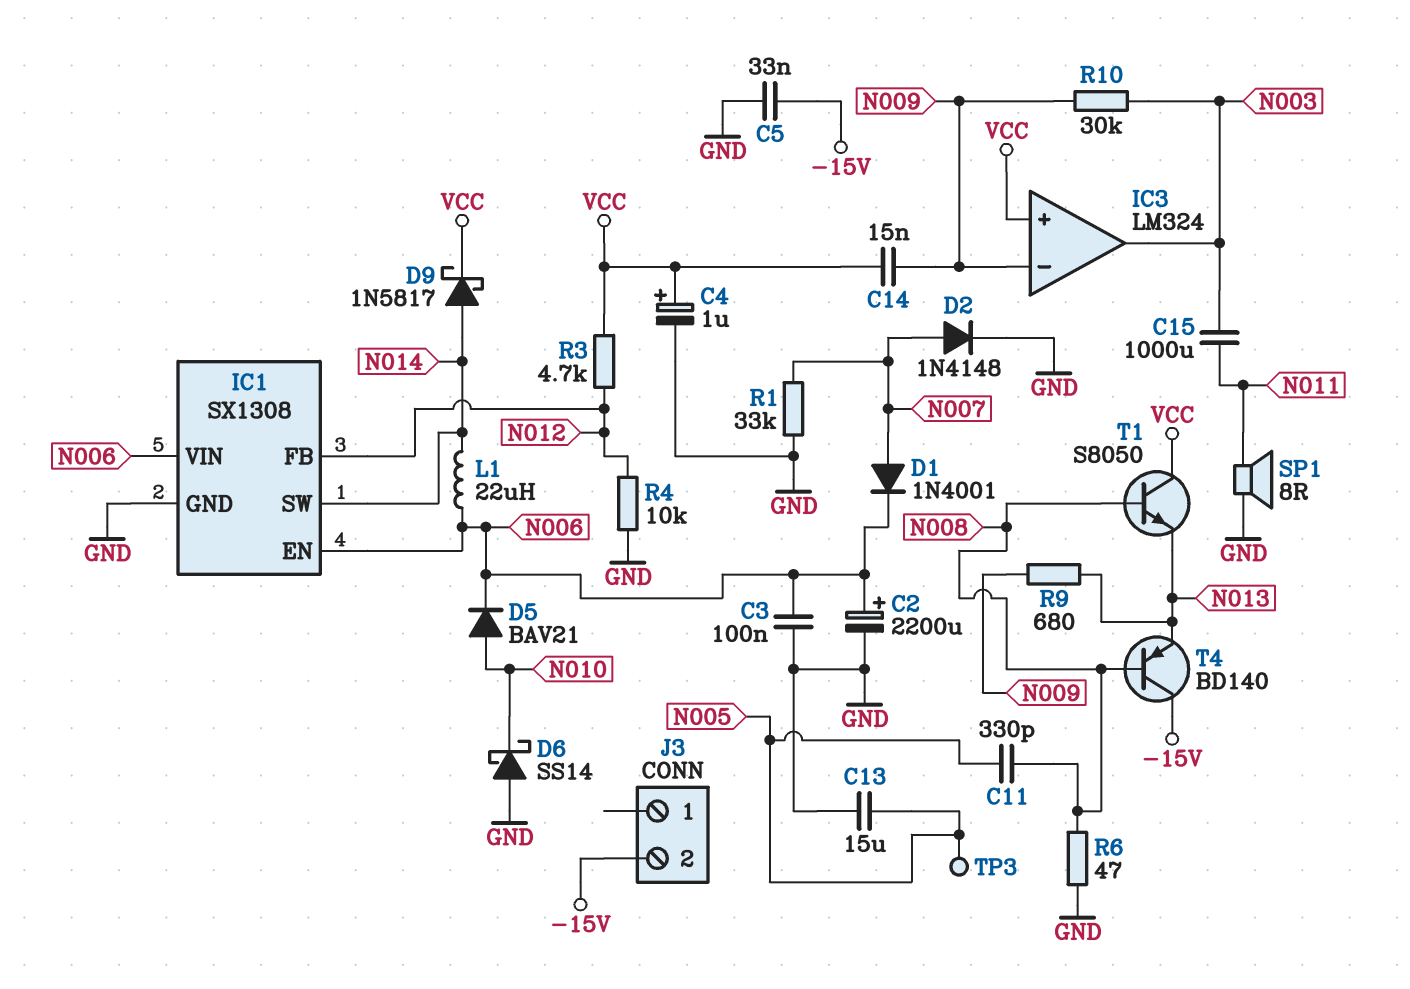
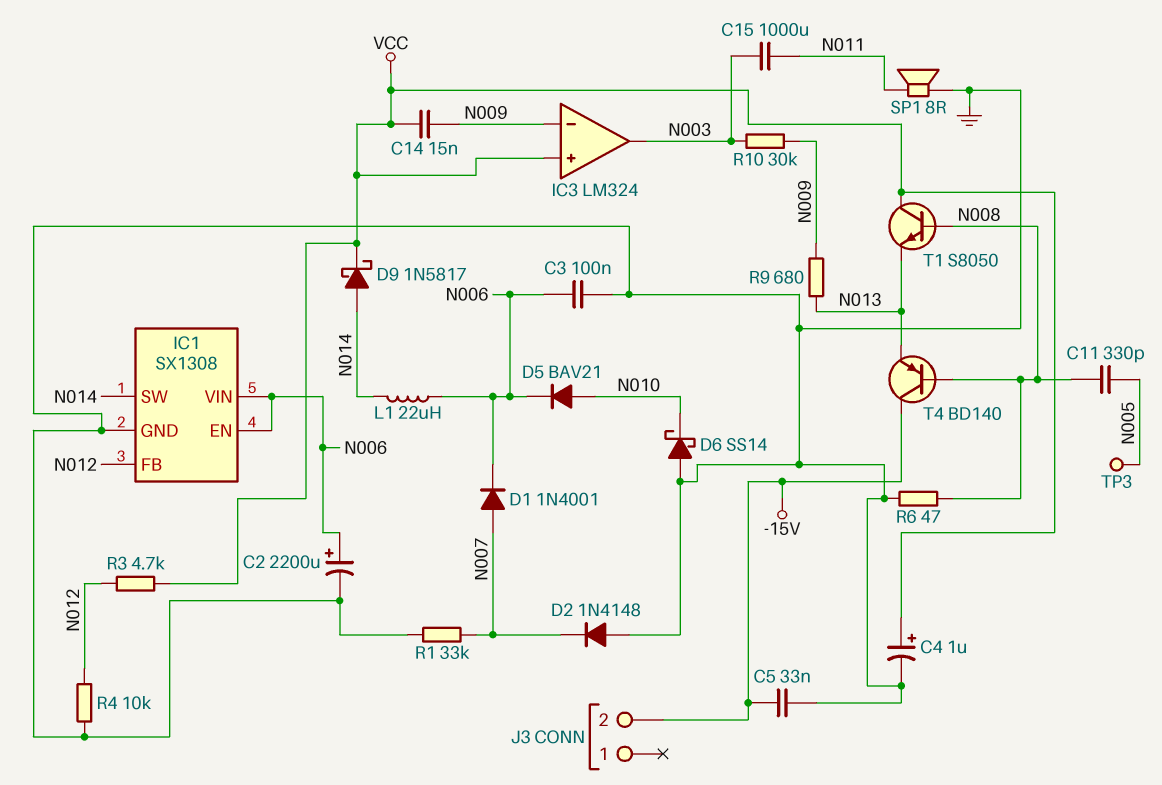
C13: 15uF (GND, N005) -> none
D2: diode 1N4148 (A N007, K GND) -> diode 1N4148 (A GND, K N007)

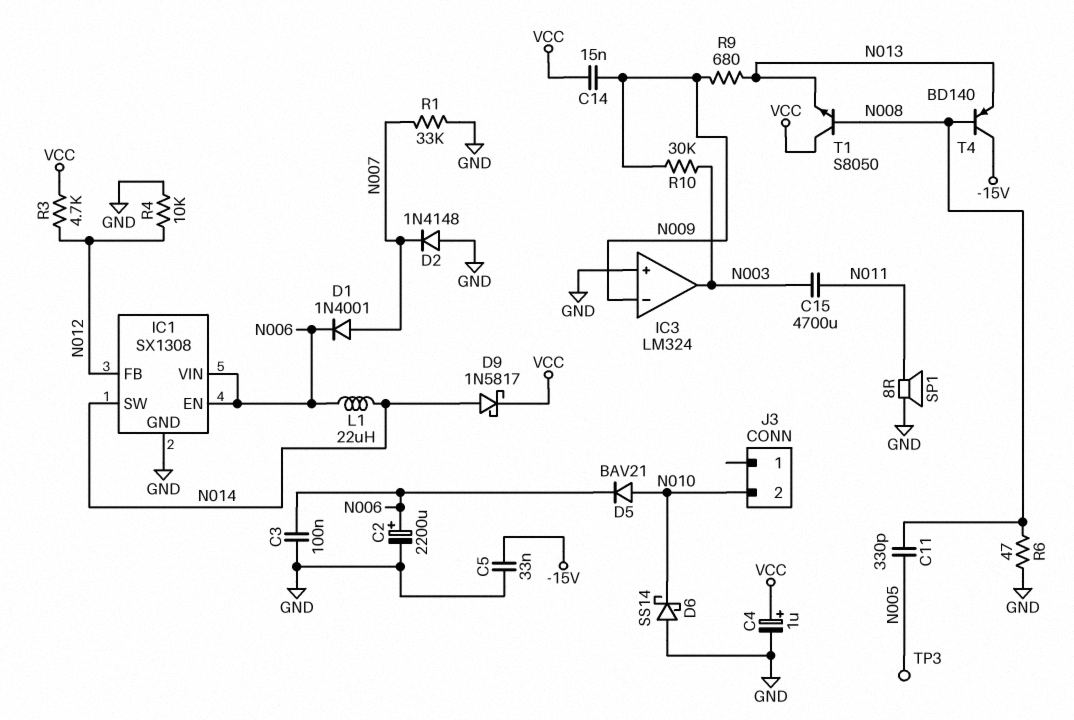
C15: 1000uF (N003, N011) -> 4700uF (N003, N011)
IC3 pin in+: VCC -> GND
J3 pin 2: -15V -> N010

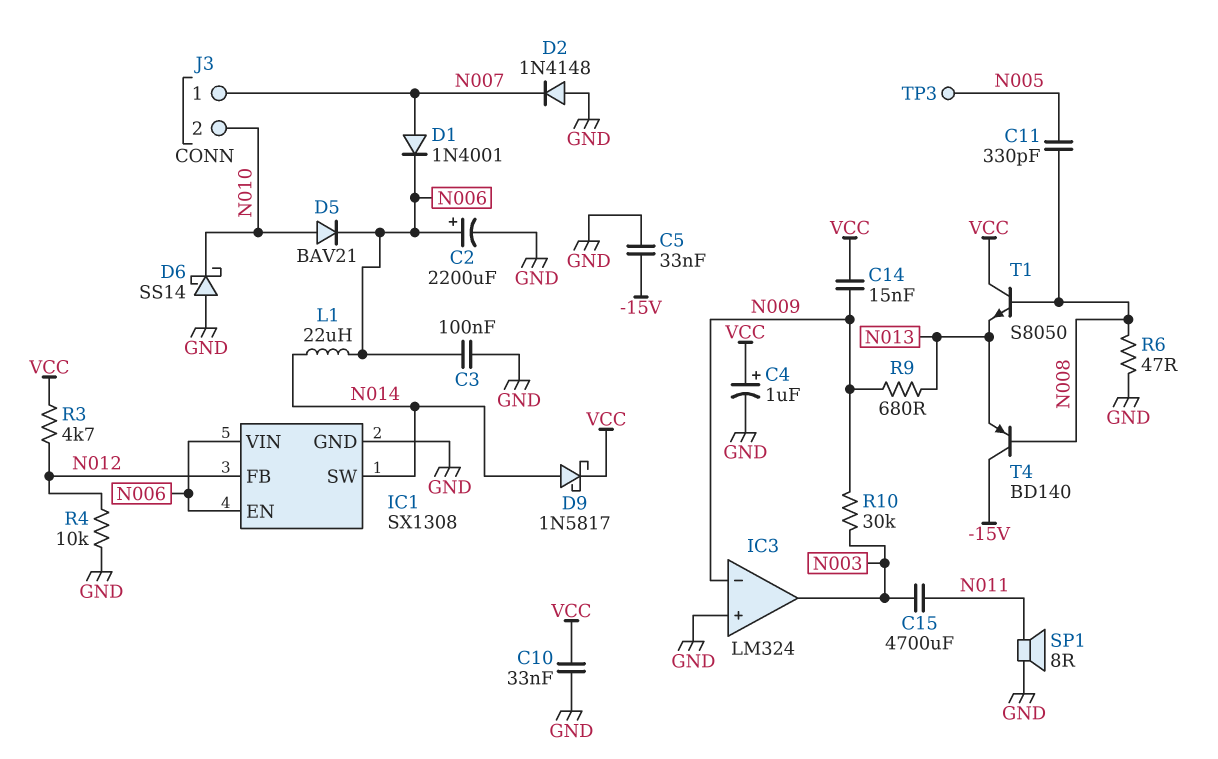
C10: none -> 33nF (GND, VCC)
J3 pin 1: none -> N007
R1: 33k (GND, N007) -> none

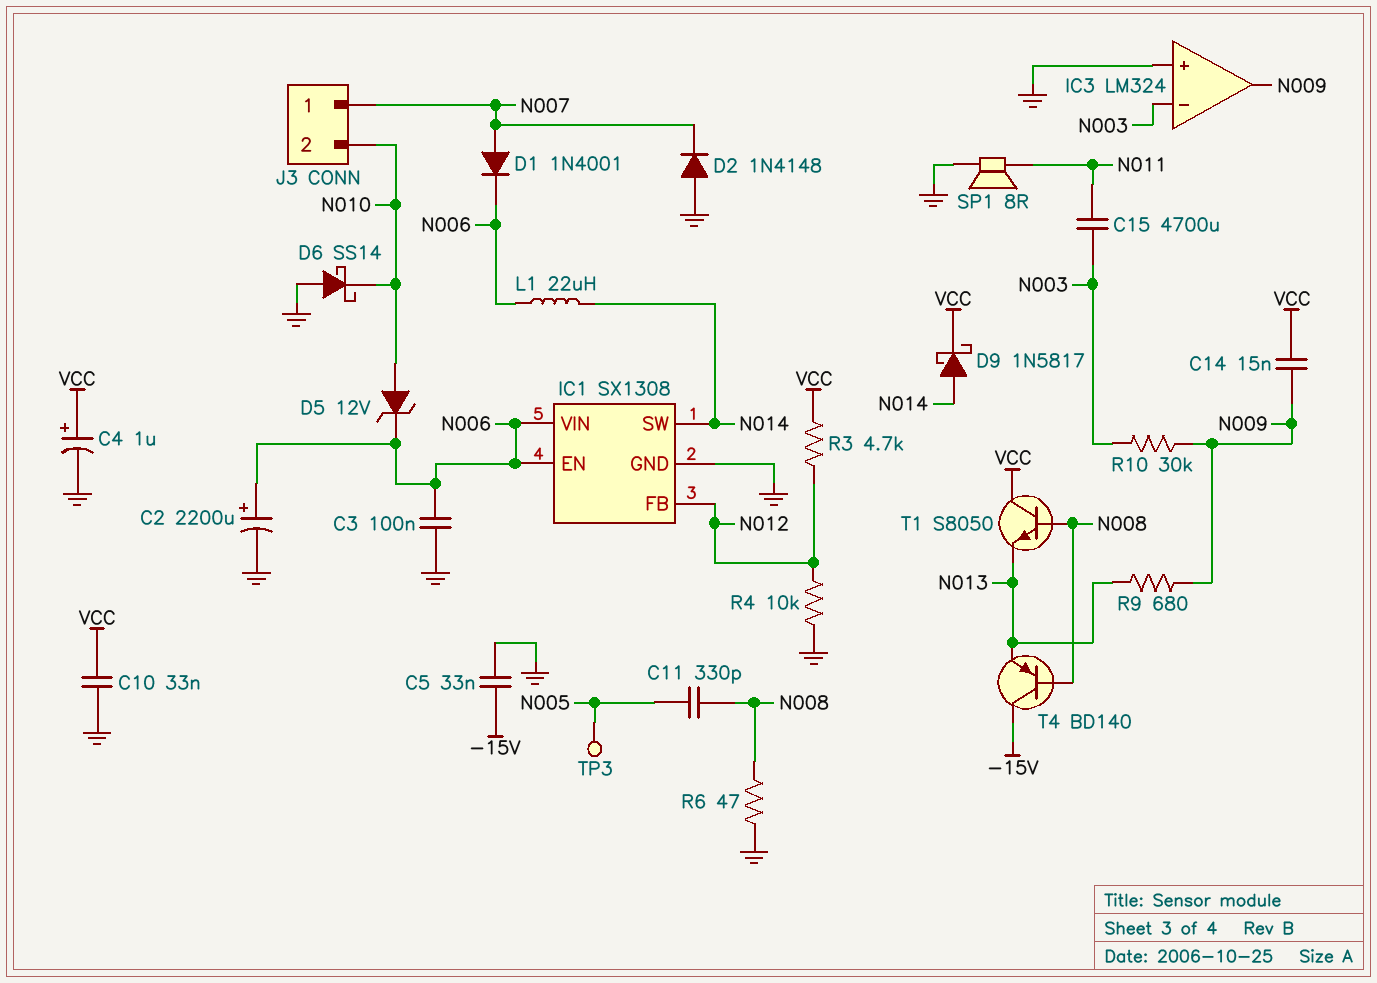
D5: diode BAV21 (A N010, K N006) -> zener 12V (A N010, K N006)
IC3 pin in-: N009 -> N003
IC3 pin out: N003 -> N009

